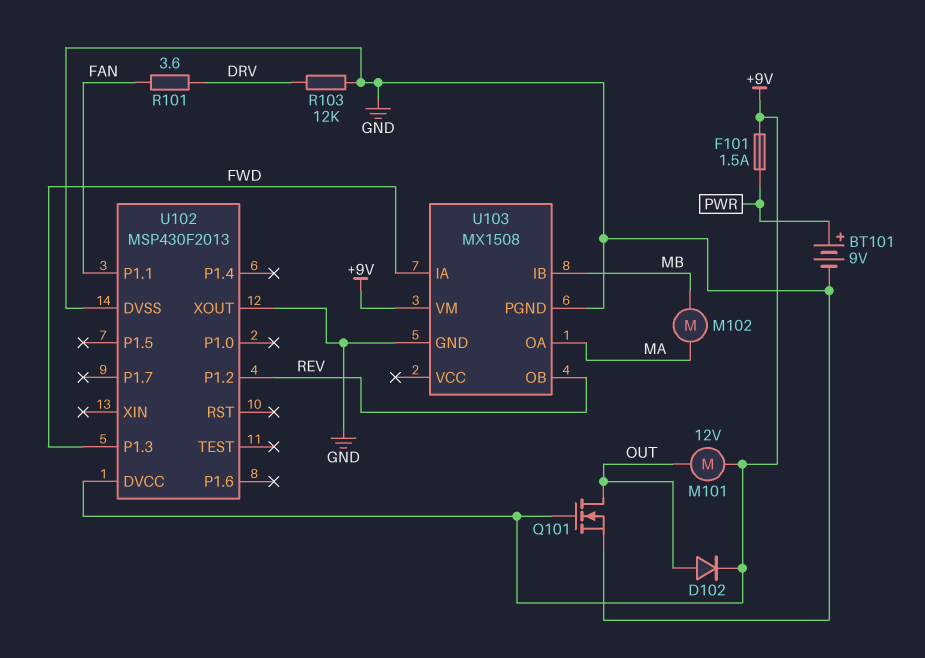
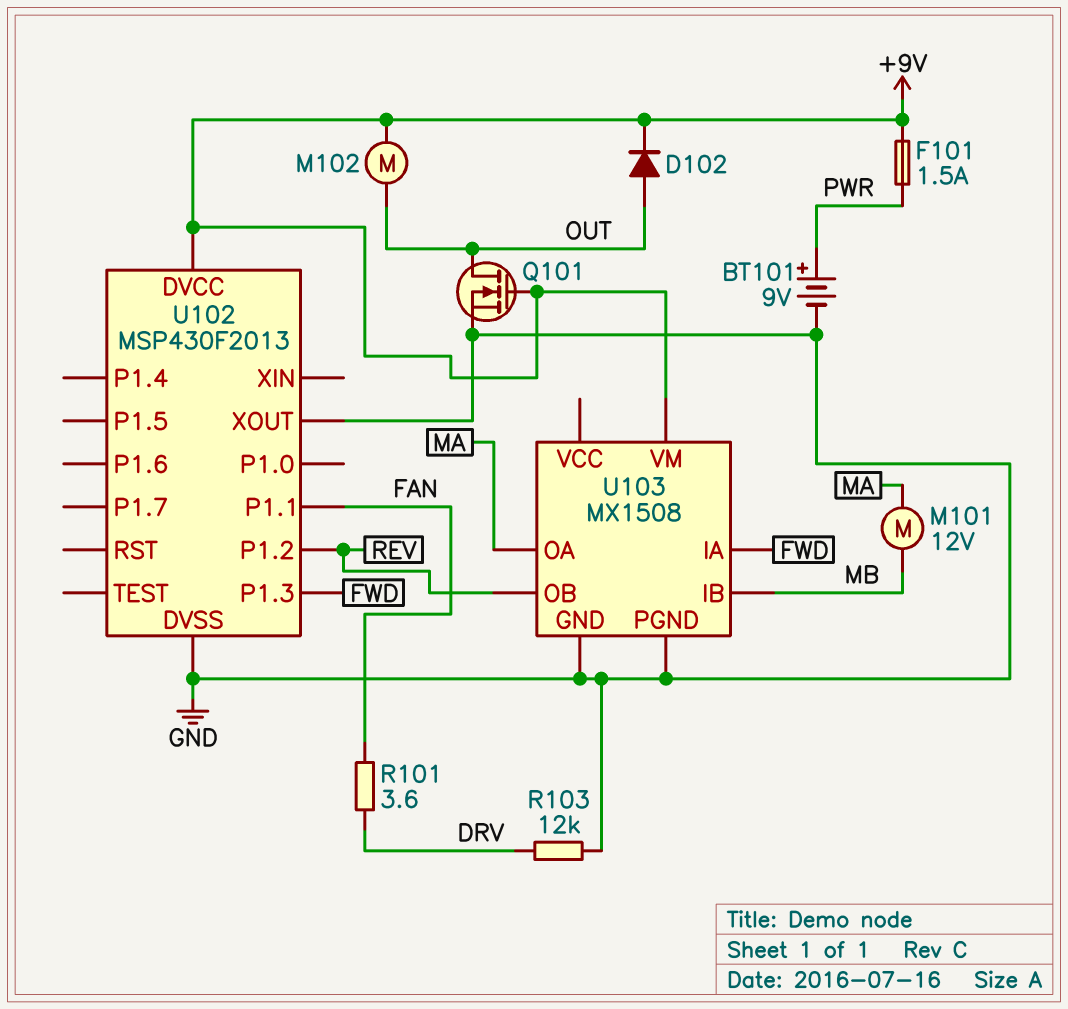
M101: motor 12V (+9V, OUT) -> motor 12V (MA, MB)
M102: motor (MA, MB) -> motor (+9V, OUT)

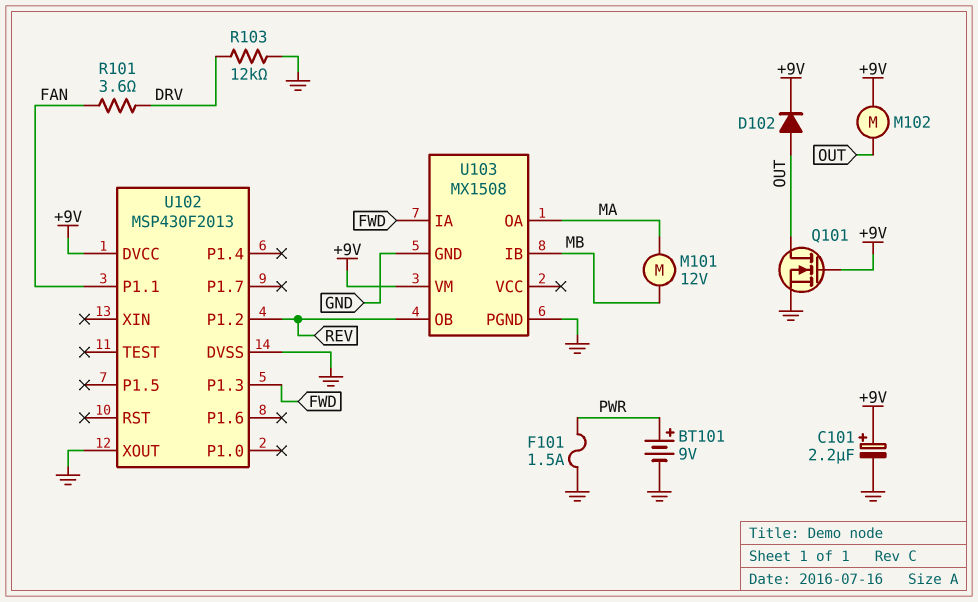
C101: none -> 2.2uF (plus +9V, minus GND)
F101: 1.5A (+9V, PWR) -> 1.5A (GND, PWR)

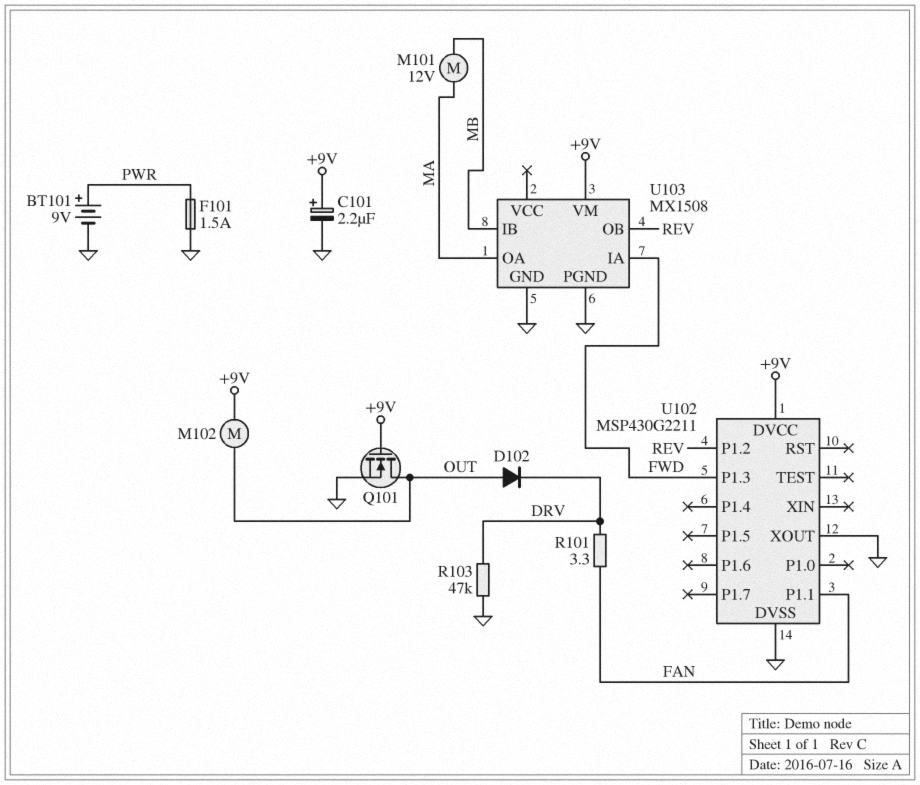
D102: diode (A OUT, K +9V) -> diode (A OUT, K DRV)
R101: 3.6 (DRV, FAN) -> 3.3 (DRV, FAN)
R103: 12k (DRV, GND) -> 47k (DRV, GND)
U102: MSP430F2013 -> MSP430G2211

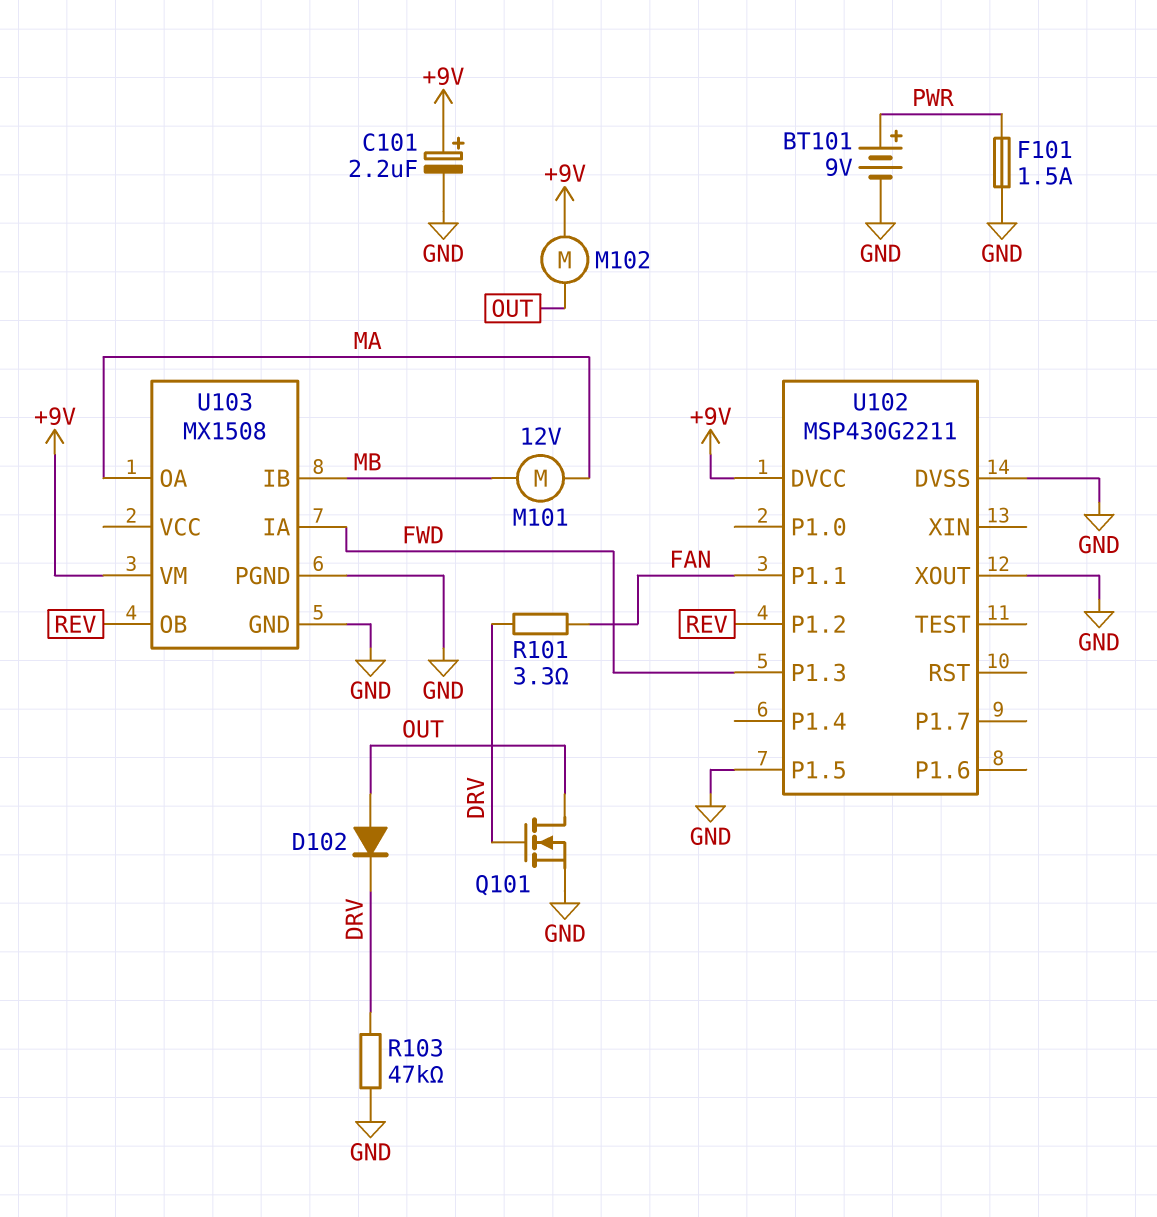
Q101: NMOS (G +9V, D OUT, S GND) -> NMOS (G DRV, D OUT, S GND)
U102 pin P1.5: none -> GND

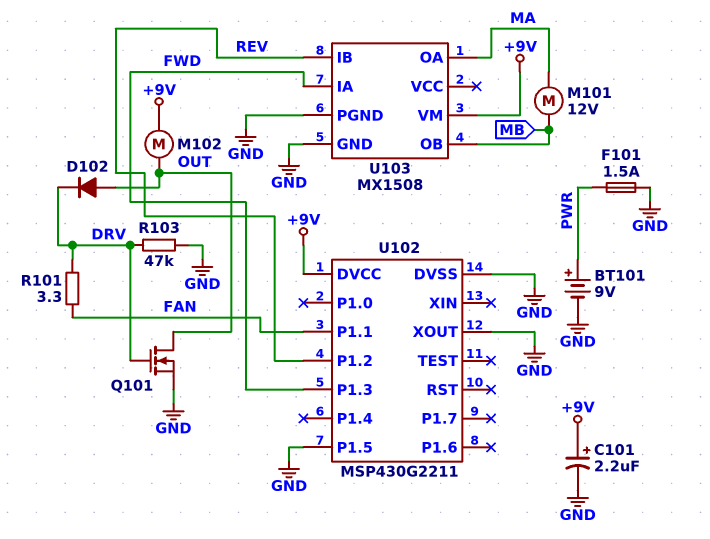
U103 pin IB: MB -> REV
U103 pin OB: REV -> MB

